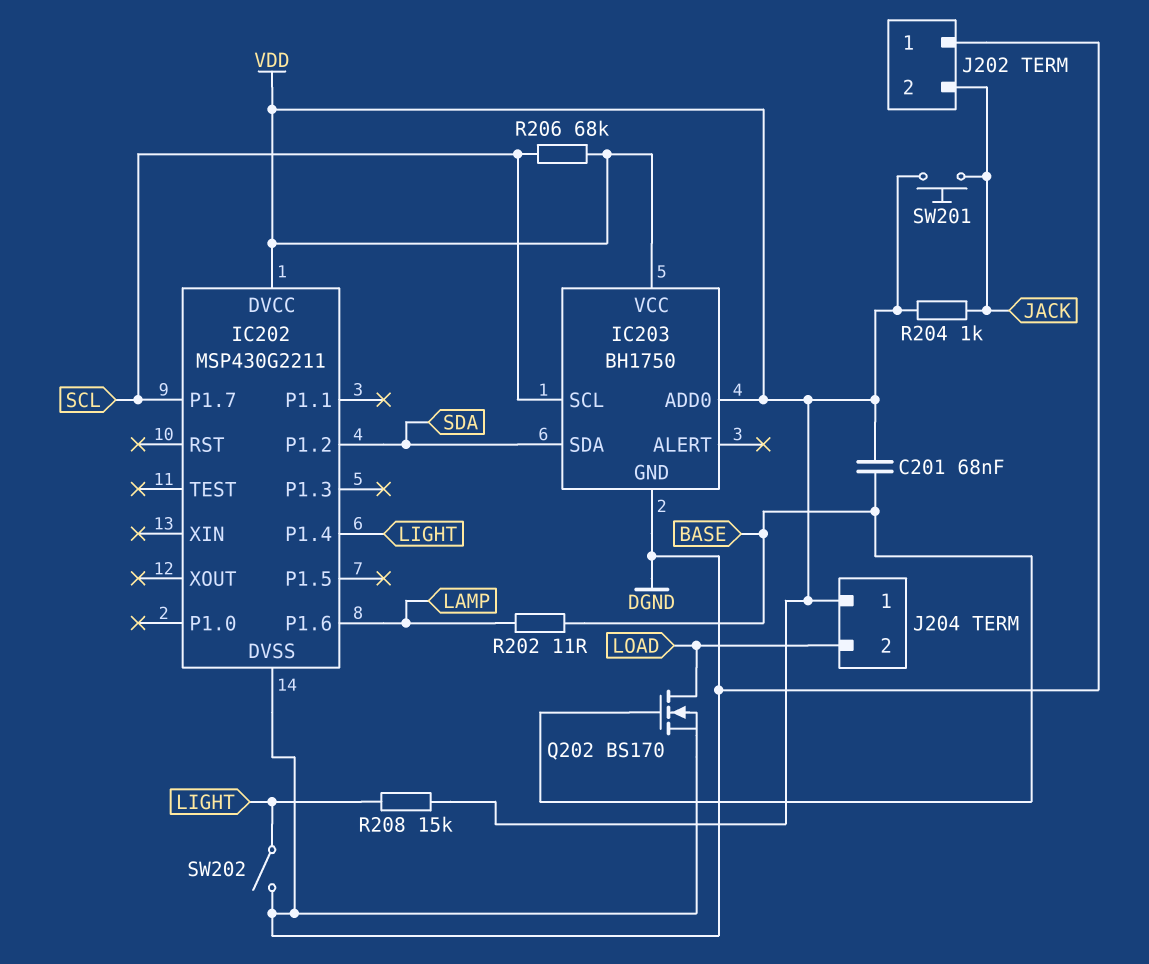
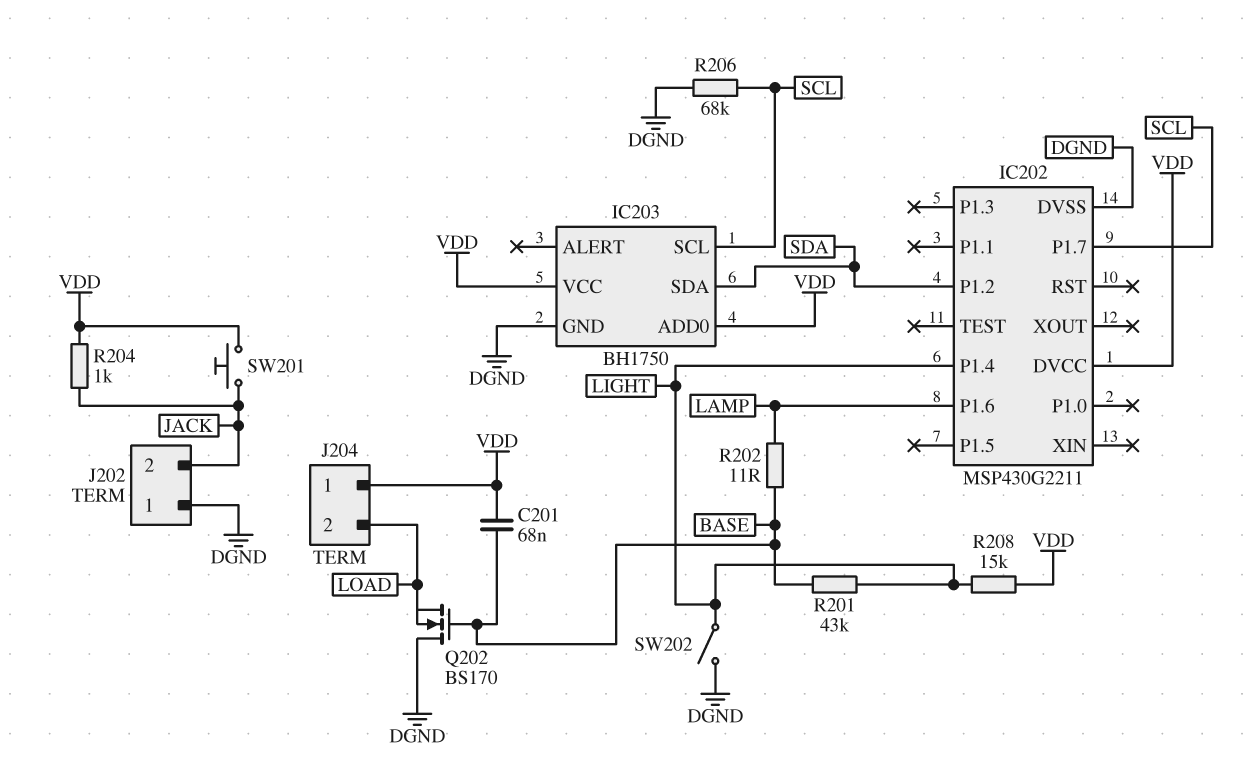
Q202: NMOS BS170 (G BASE, D LOAD, S DGND) -> NMOS BS170 (G BASE, D DGND, S LOAD)
R201: none -> 43k (BASE, LIGHT)
R206: 68k (SCL, VDD) -> 68k (DGND, SCL)

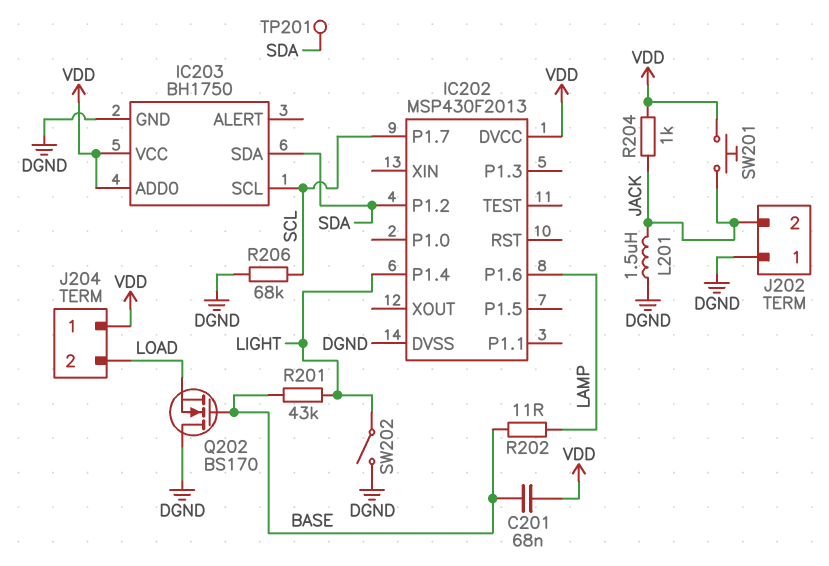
IC202: MSP430G2211 -> MSP430F2013
L201: none -> 1.5uH (DGND, JACK)
R208: 15k (LIGHT, VDD) -> none
TP201: none -> test point (SDA)

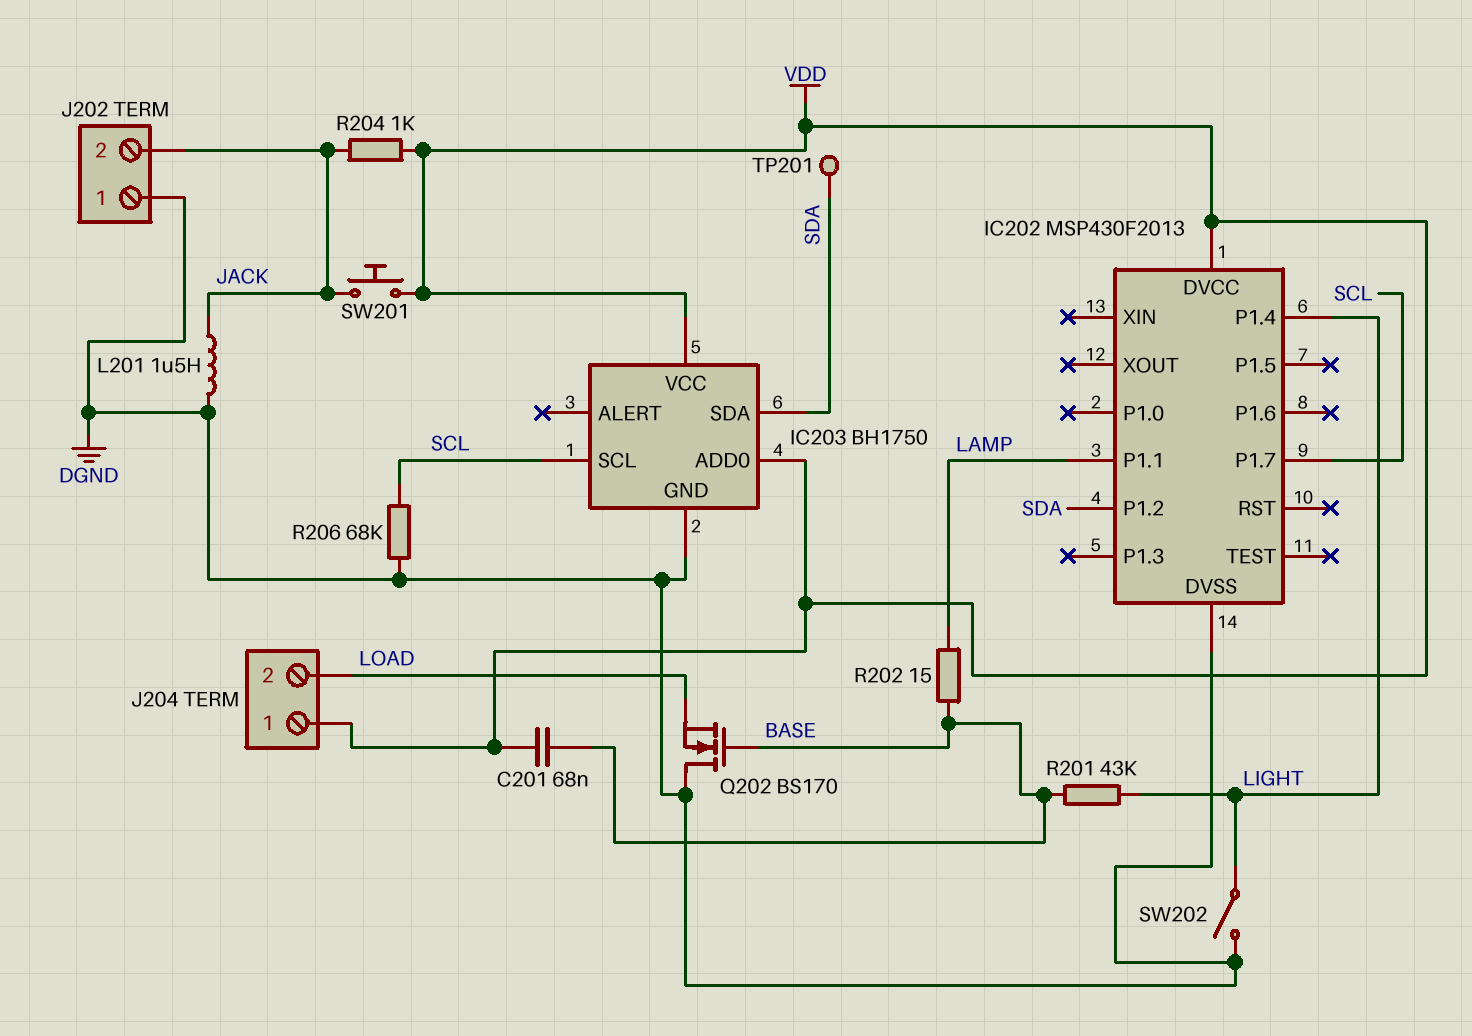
IC202 pin P1.1: none -> LAMP
IC202 pin P1.6: LAMP -> none
R202: 11 (BASE, LAMP) -> 15 (BASE, LAMP)

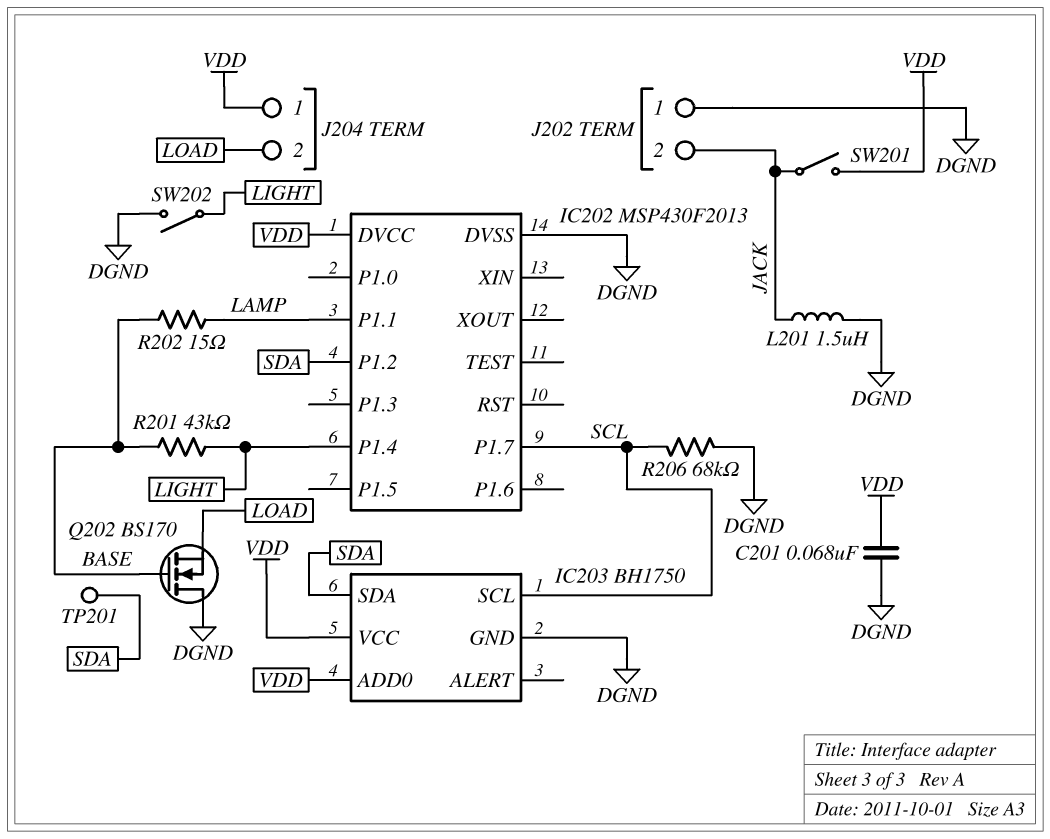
C201: 68nF (BASE, VDD) -> 68nF (DGND, VDD)
R204: 1k (JACK, VDD) -> none
SW201: button (JACK, VDD) -> switch (JACK, VDD)

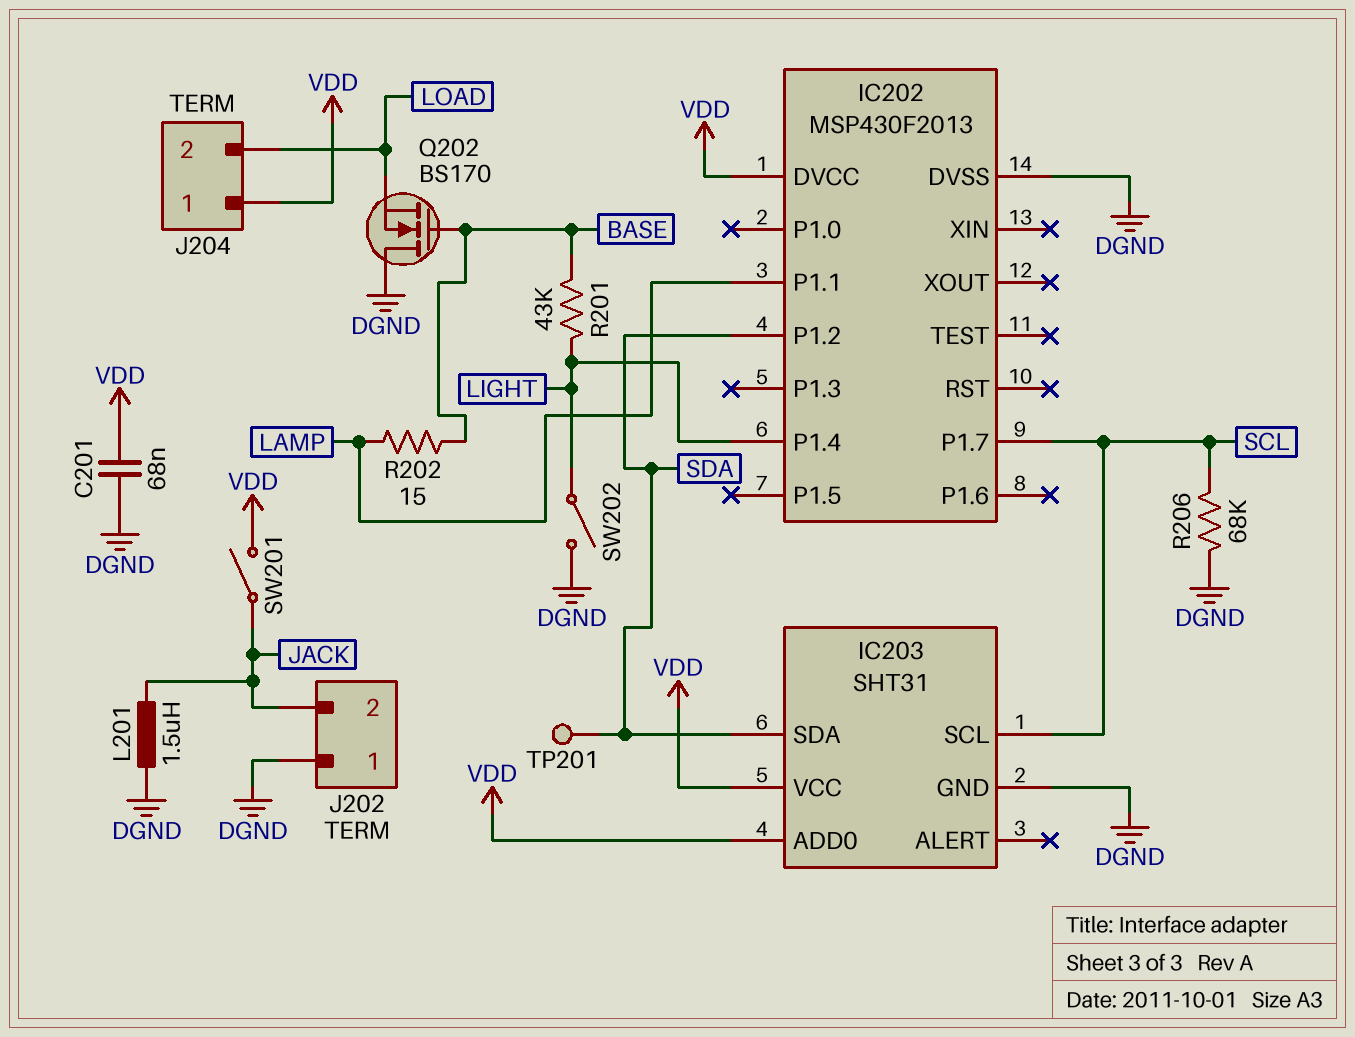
IC203: BH1750 -> SHT31

